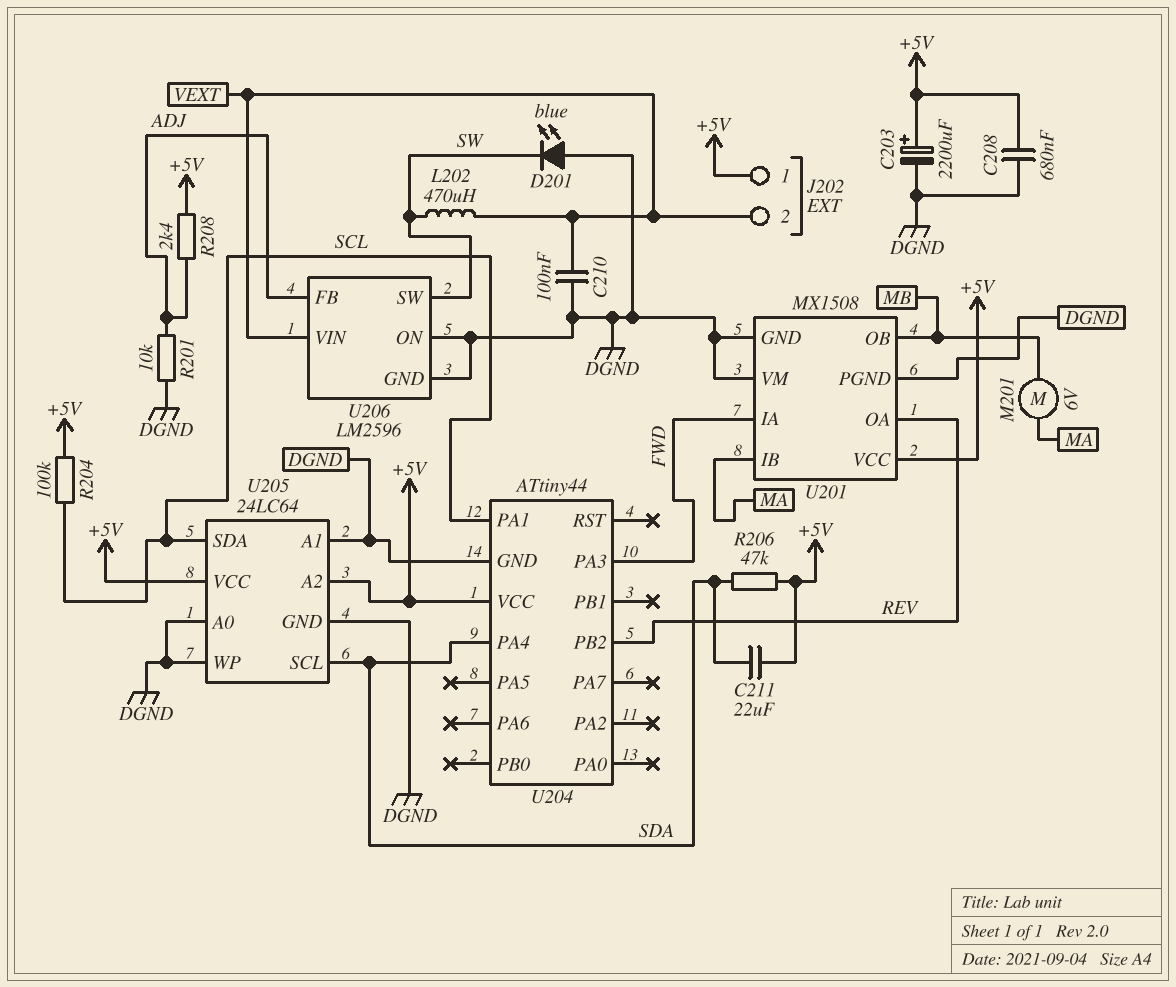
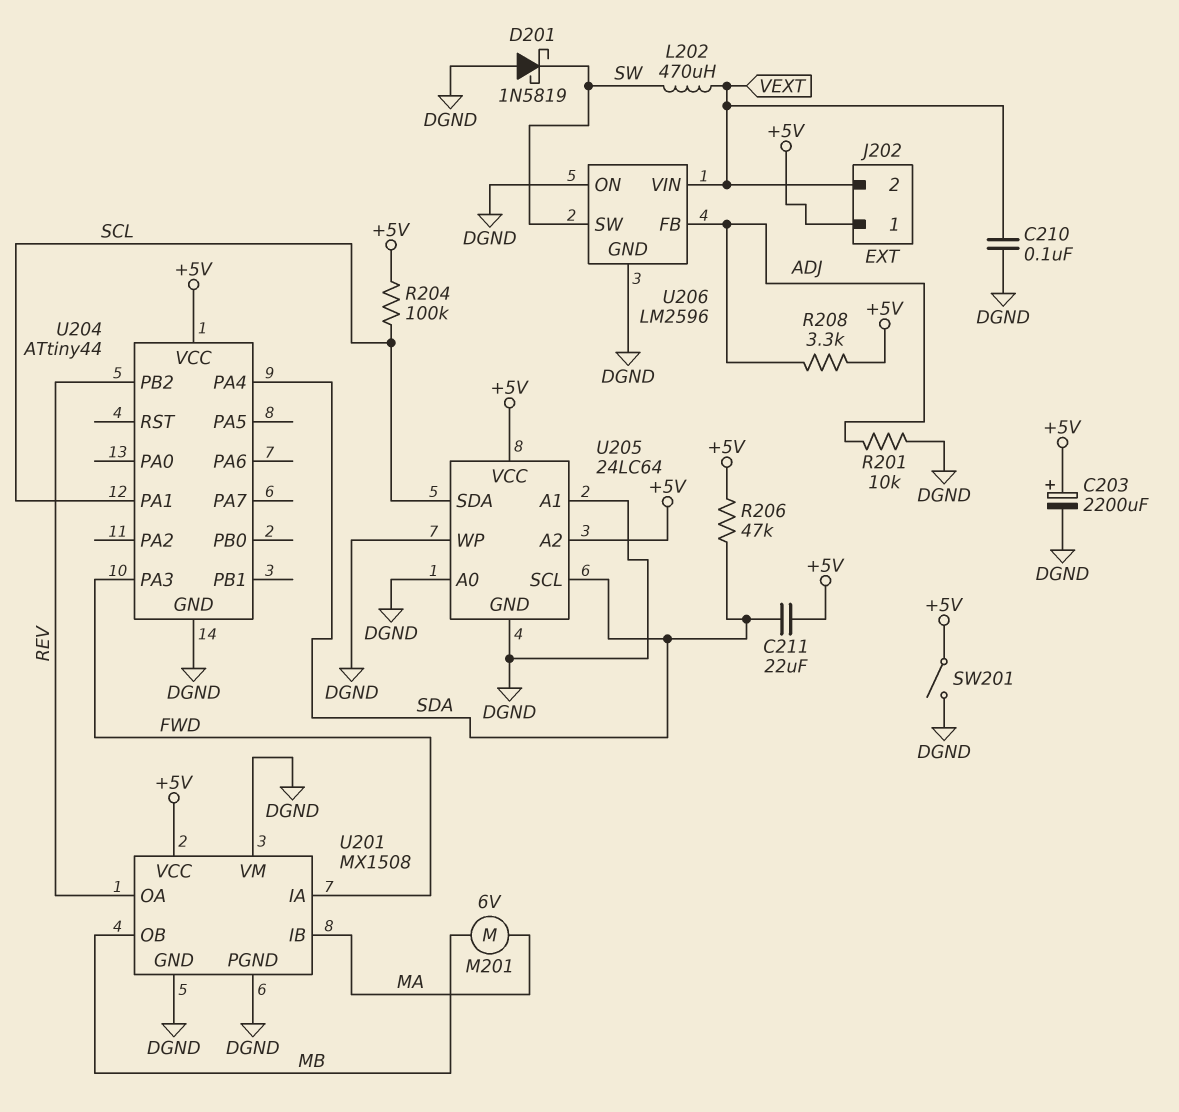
C208: 680nF (+5V, DGND) -> none
D201: LED blue (A DGND, K SW) -> schottky 1N5819 (A DGND, K SW)
R208: 2.4k (+5V, ADJ) -> 3.3k (+5V, ADJ)
SW201: none -> switch (+5V, DGND)

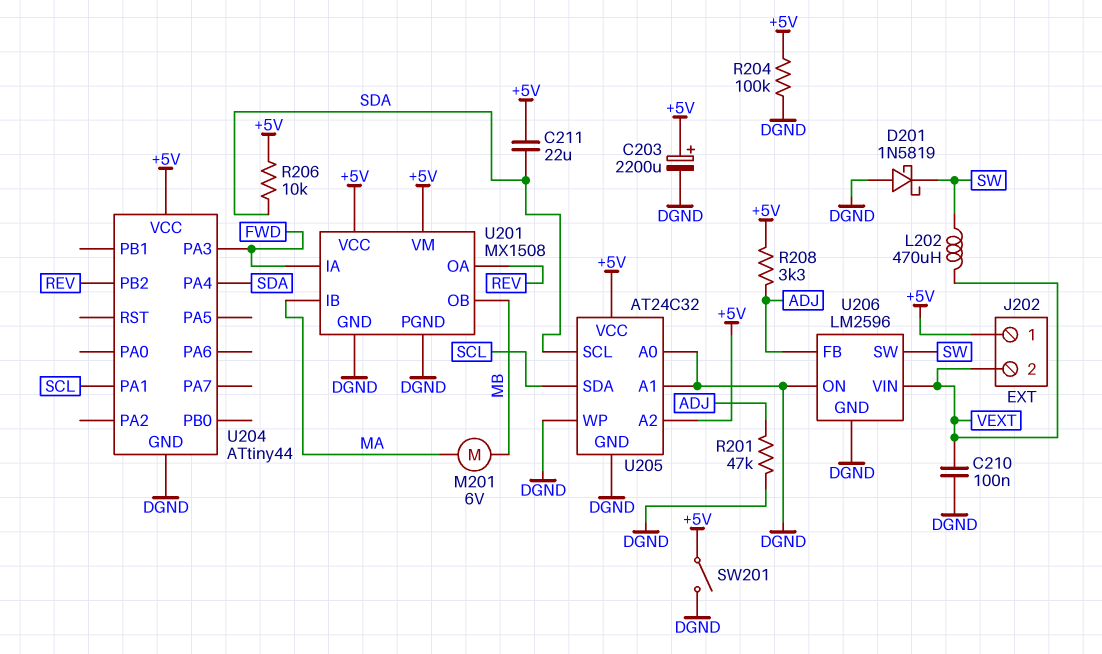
R201: 10k (ADJ, DGND) -> 47k (ADJ, DGND)
R204: 100k (+5V, SCL) -> 100k (+5V, DGND)
R206: 47k (+5V, SDA) -> 10k (+5V, SDA)
U201 pin VM: DGND -> +5V
U205: 24LC64 -> AT24C32

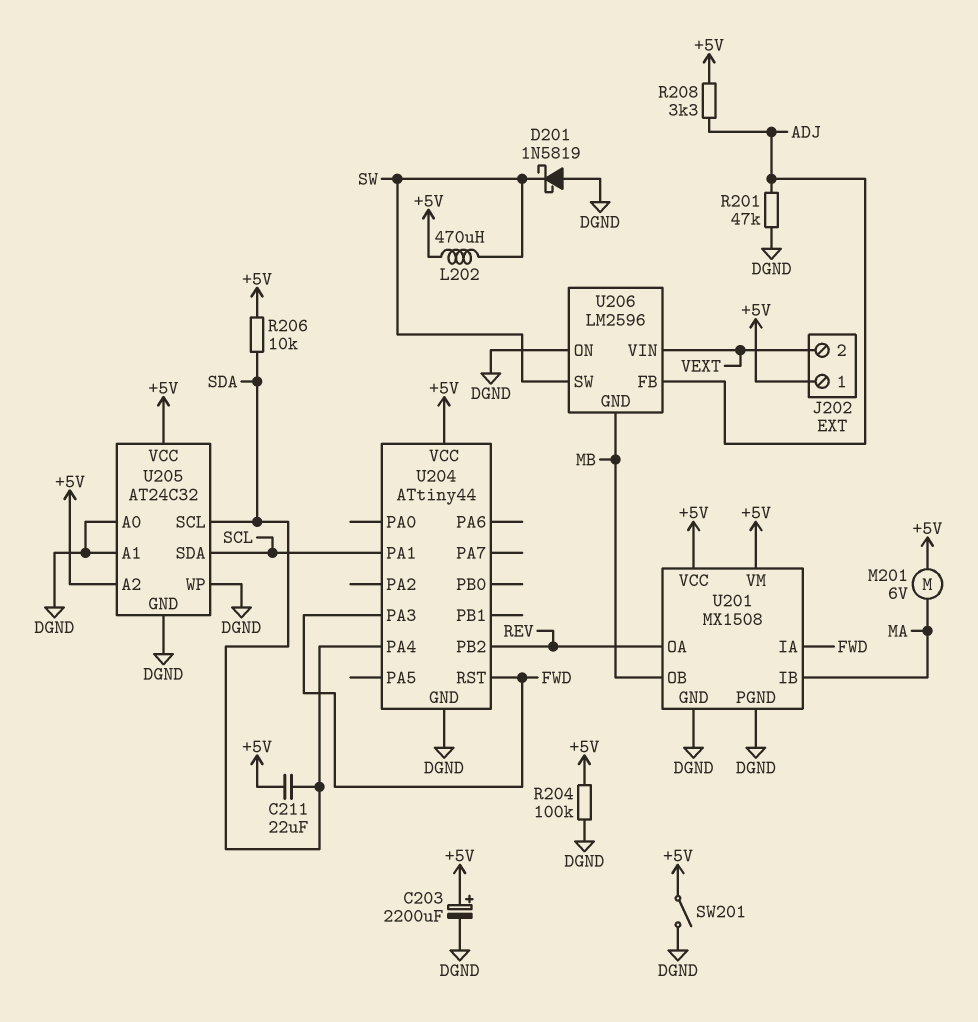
C210: 100nF (DGND, VEXT) -> none
L202: 470uH (SW, VEXT) -> 470uH (+5V, SW)
M201: motor 6V (MA, MB) -> motor 6V (+5V, MA)
U204 pin RST: none -> FWD
U206 pin GND: DGND -> MB

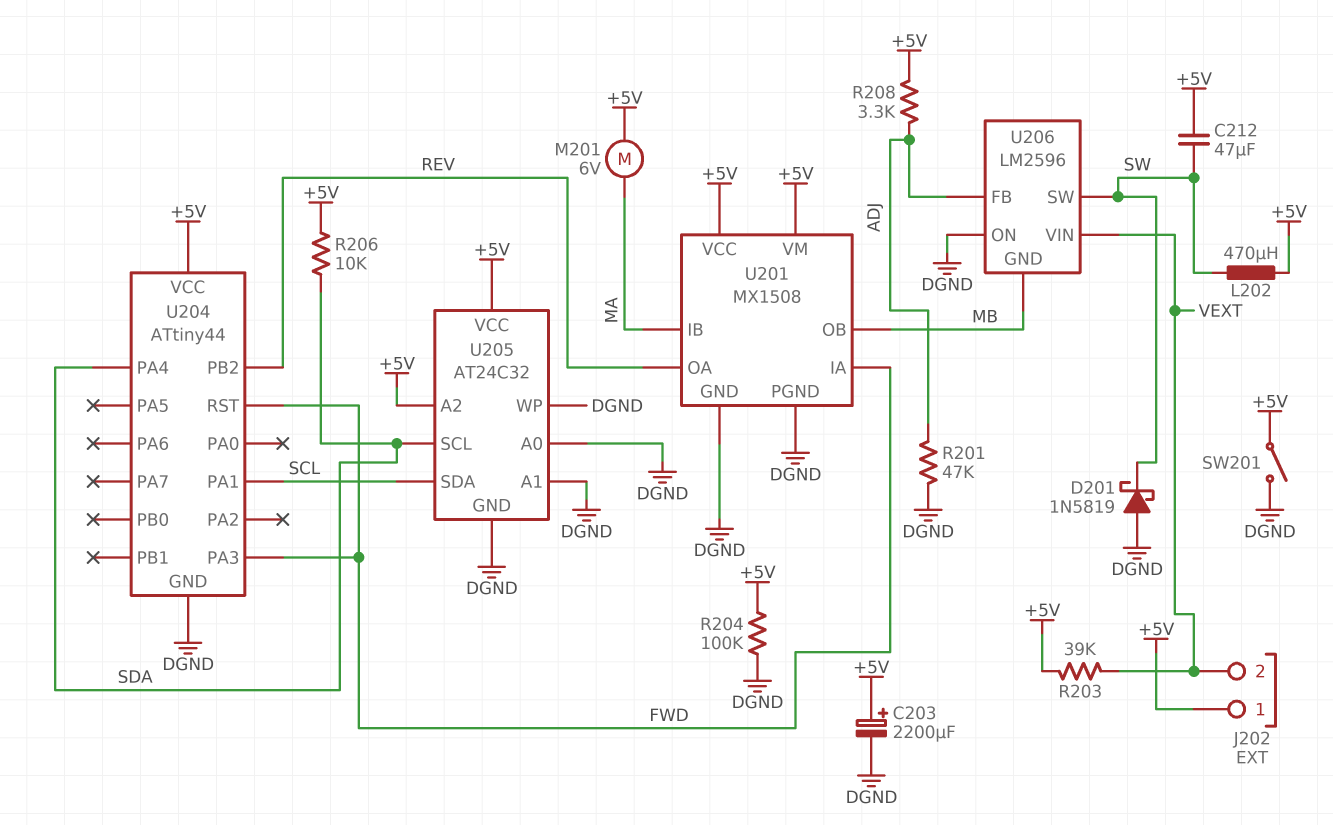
C211: 22uF (+5V, SDA) -> none
C212: none -> 47uF (+5V, SW)
R203: none -> 39k (+5V, VEXT)

